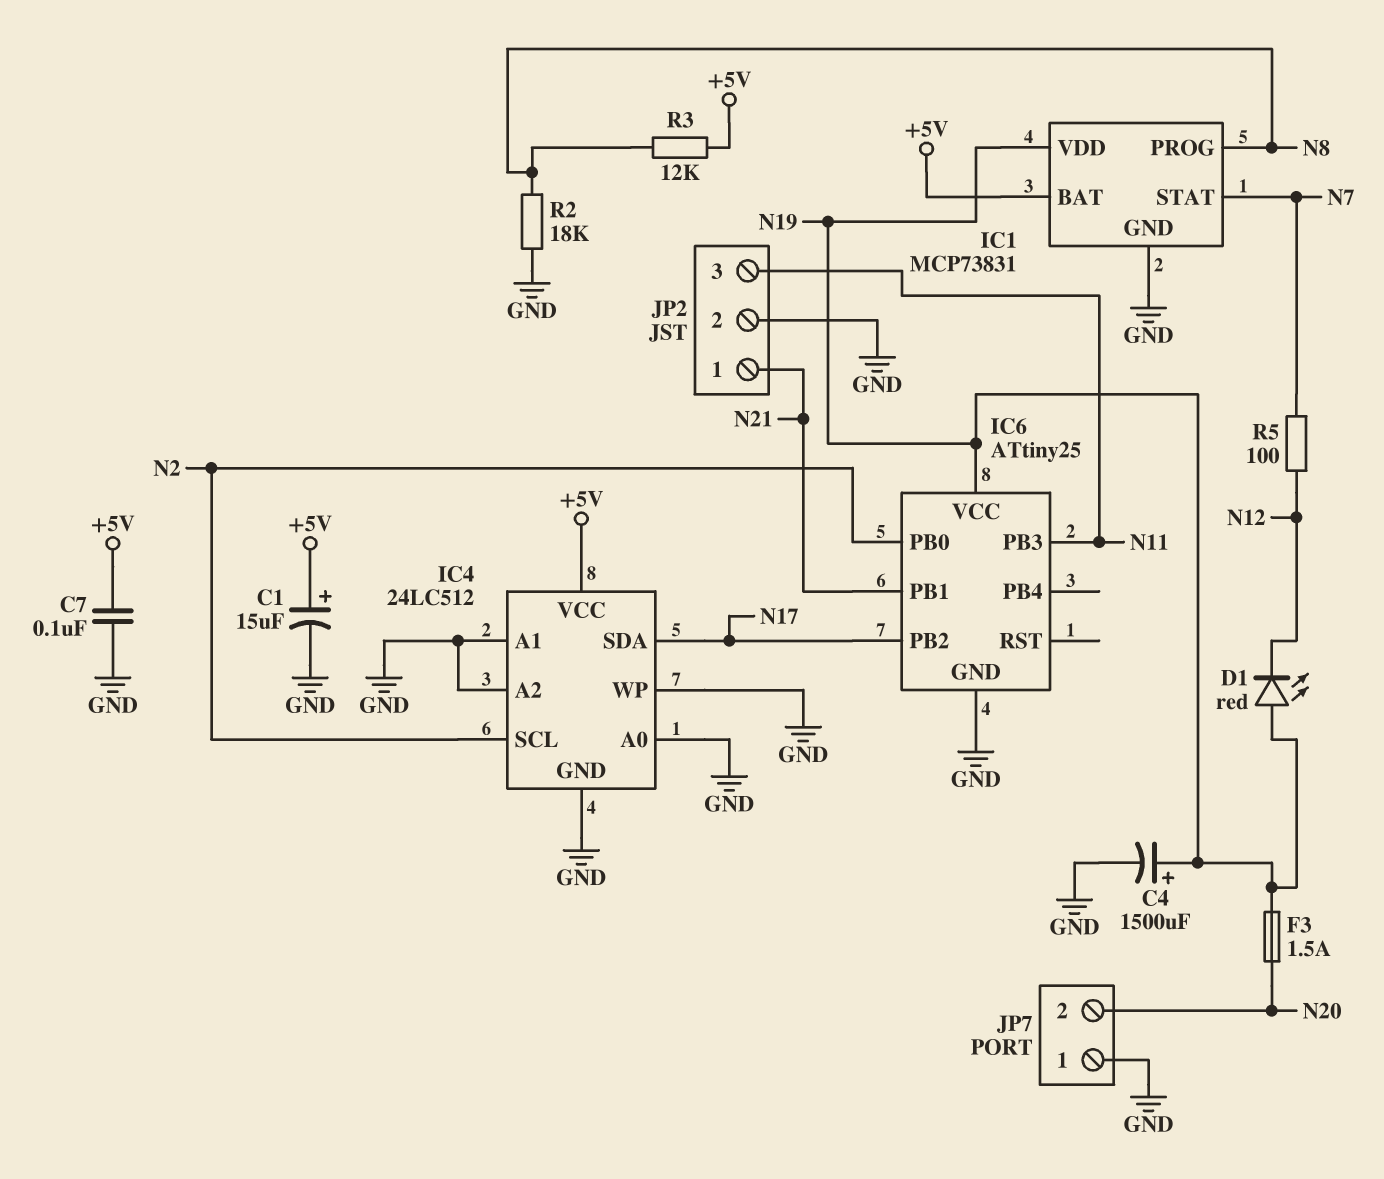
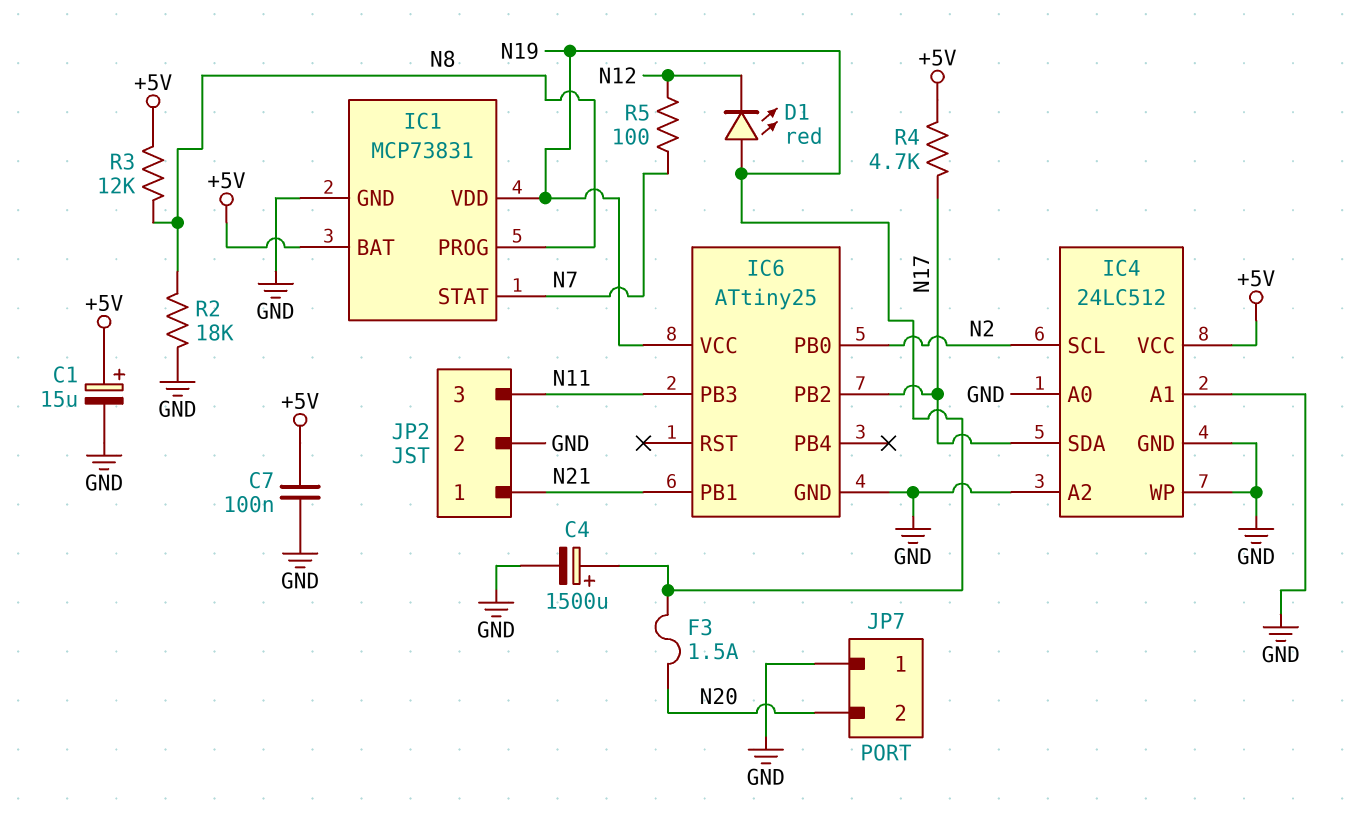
R4: none -> 4.7k (+5V, N17)

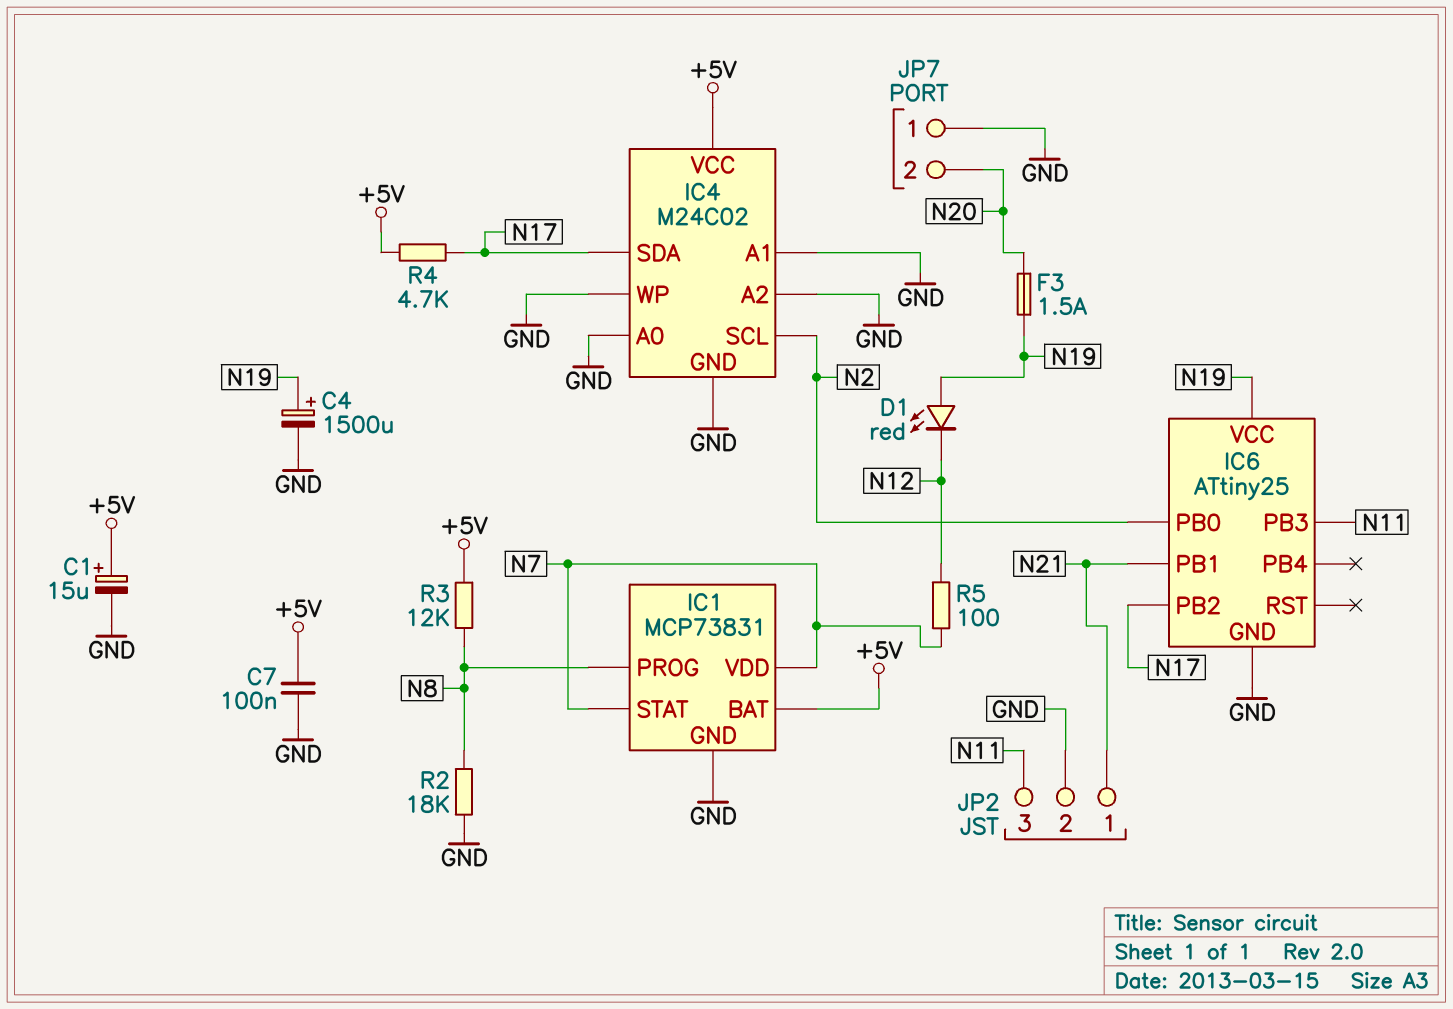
IC1 pin VDD: N19 -> N7
IC4: 24LC512 -> M24C02

